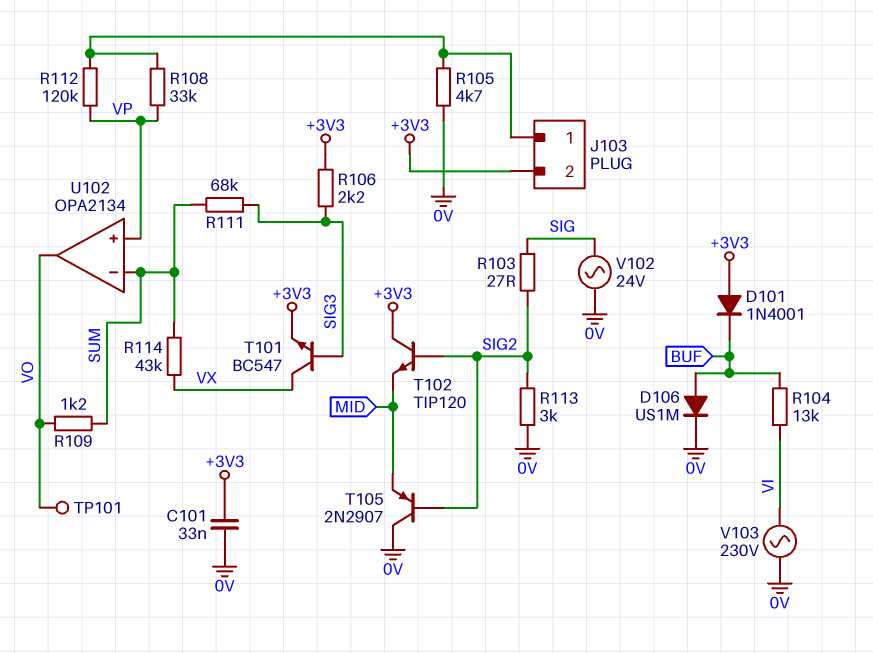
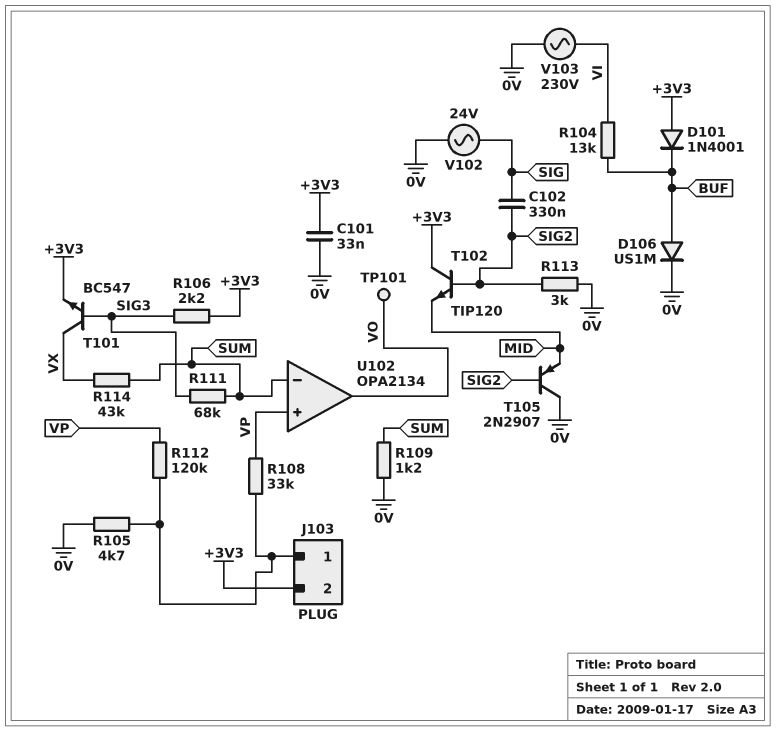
C102: none -> 330nF (SIG, SIG2)
R103: 27 (SIG, SIG2) -> none
R109: 1.2k (SUM, VO) -> 1.2k (0V, SUM)

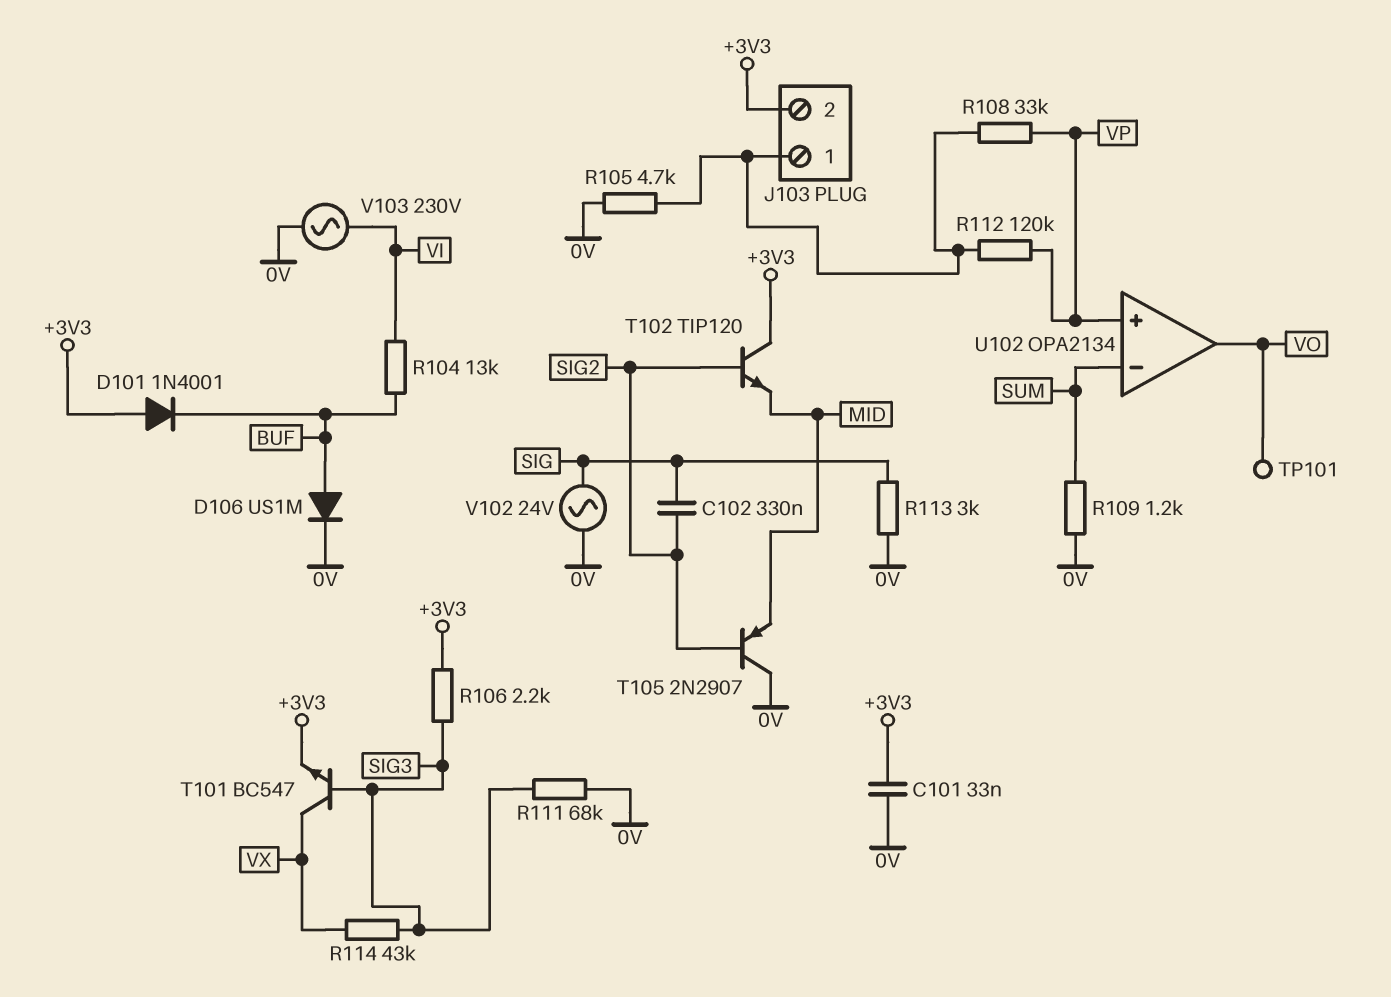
R111: 68k (SIG3, SUM) -> 68k (0V, SIG3)
R113: 3k (0V, SIG2) -> 3k (0V, SIG)
R114: 43k (SUM, VX) -> 43k (SIG3, VX)

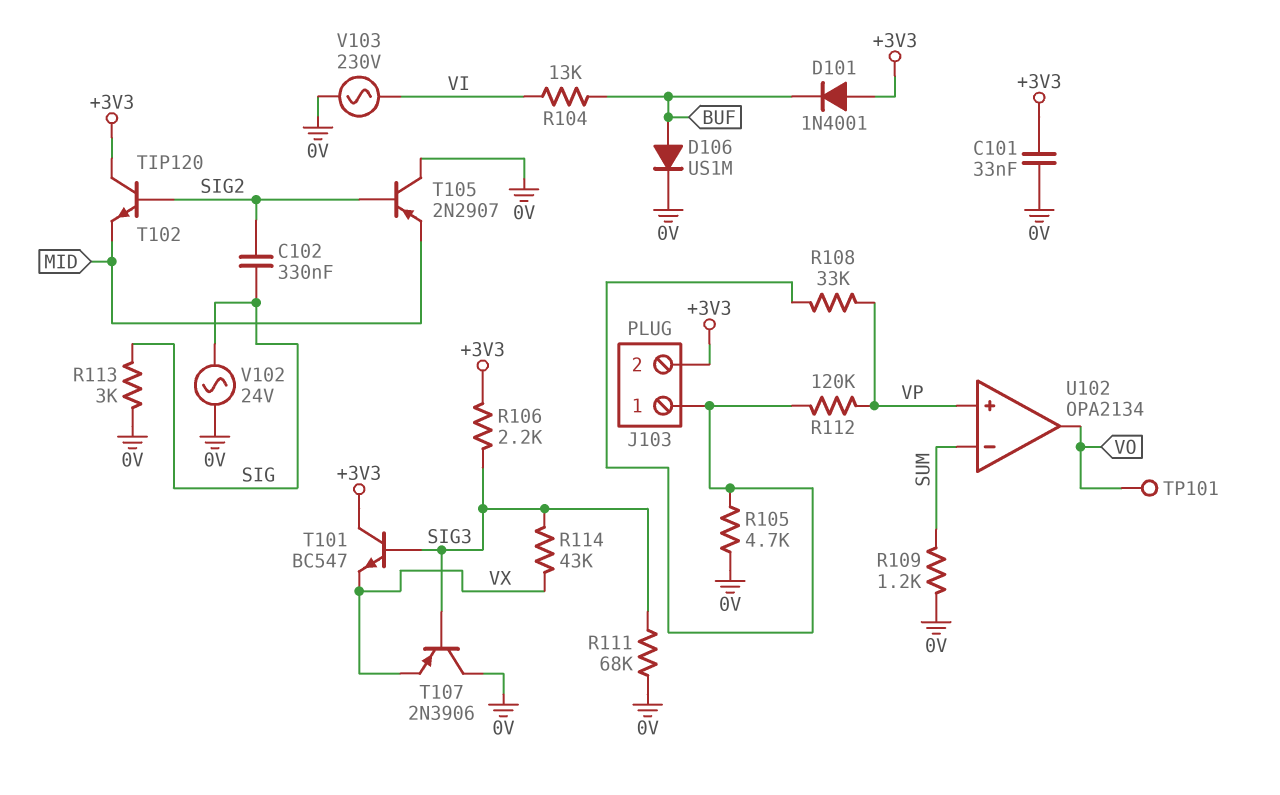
T101: NPN BC547 (B SIG3, C VX, E +3V3) -> NPN BC547 (B SIG3, C +3V3, E VX)
T107: none -> PNP 2N3906 (B SIG3, C 0V, E VX)

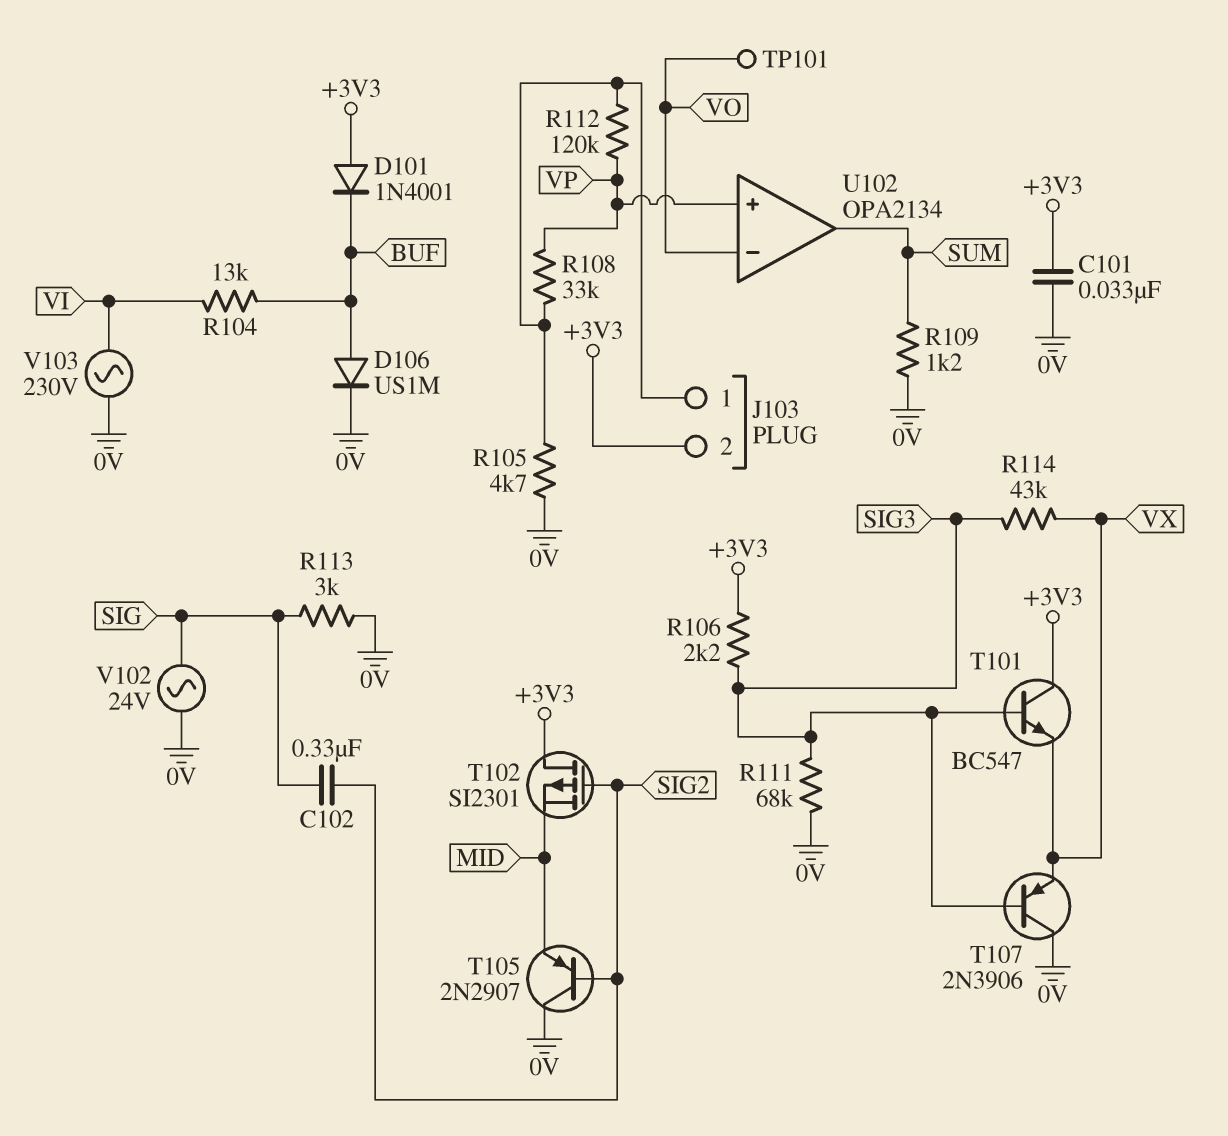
T102: NPN TIP120 (B SIG2, C +3V3, E MID) -> PMOS SI2301 (G SIG2, D +3V3, S MID)
U102 pin in-: SUM -> VO
U102 pin out: VO -> SUM

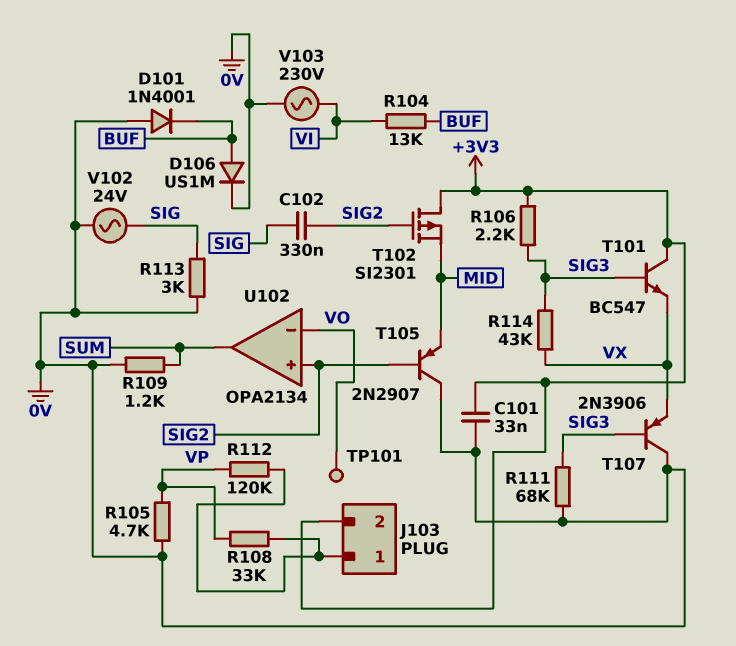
D101: diode 1N4001 (A +3V3, K BUF) -> diode 1N4001 (A 0V, K BUF)
R105: 4.7k (0V, J103/1) -> 4.7k (0V, VP)
U102 pin in+: VP -> SIG2

